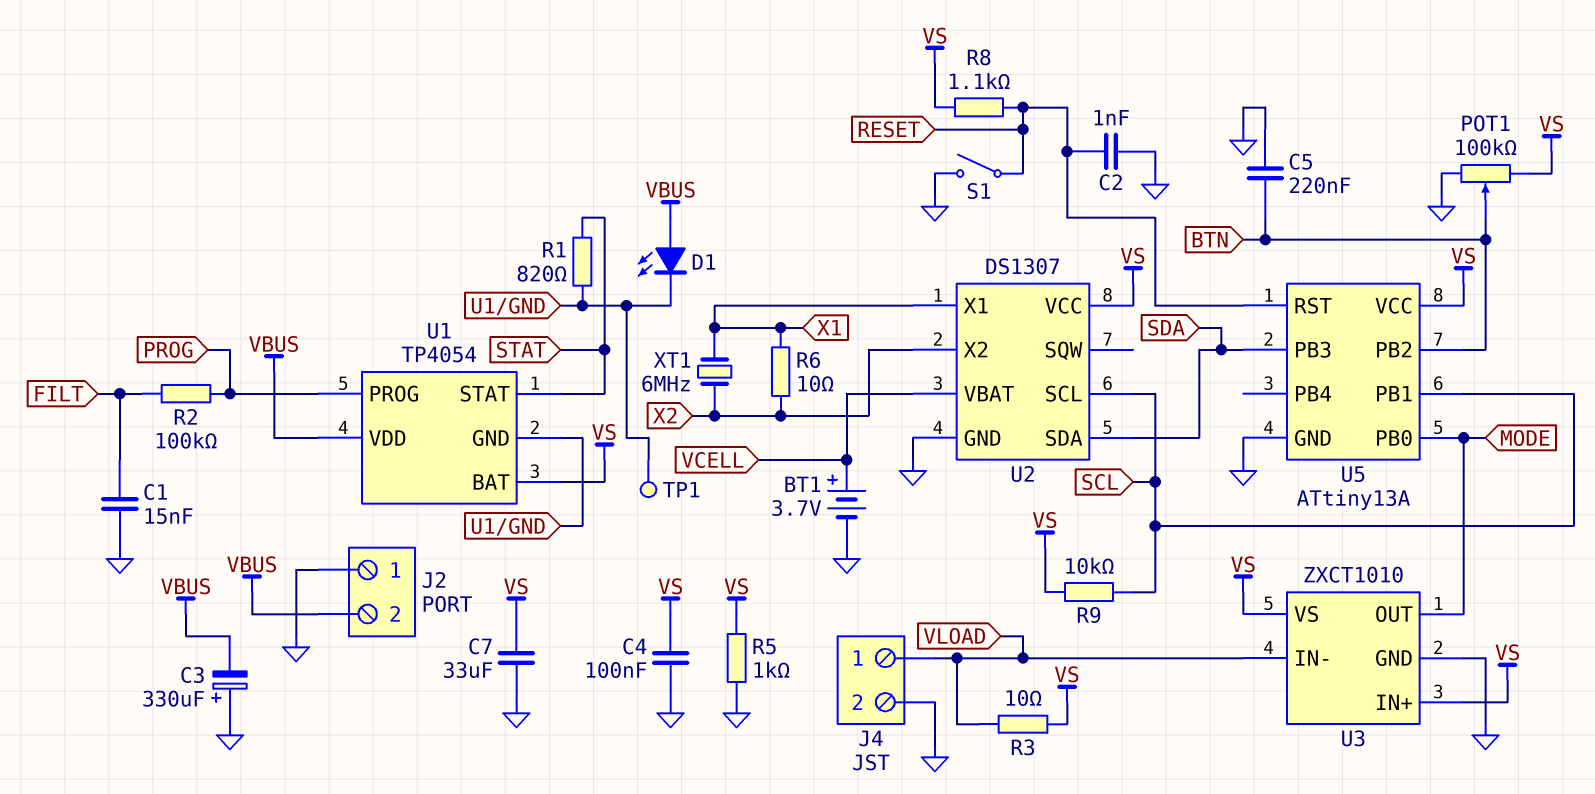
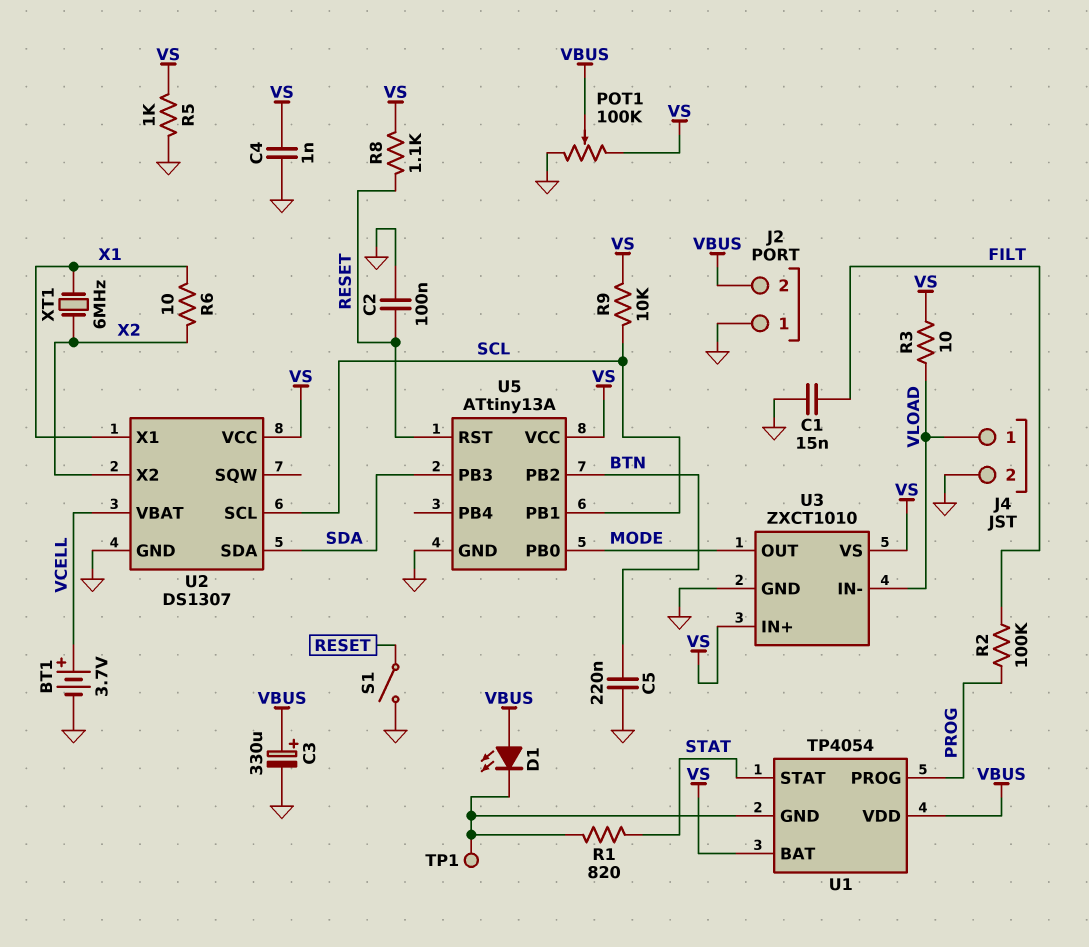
C2: 1nF (GND, RESET) -> 100nF (GND, RESET)
C3: 330uF (plus GND, minus VBUS) -> 330uF (plus VBUS, minus GND)
C4: 100nF (GND, VS) -> 1nF (GND, VS)
C7: 33uF (GND, VS) -> none
POT1: 100k (GND, VS, wiper BTN) -> 100k (GND, VS, wiper VBUS)

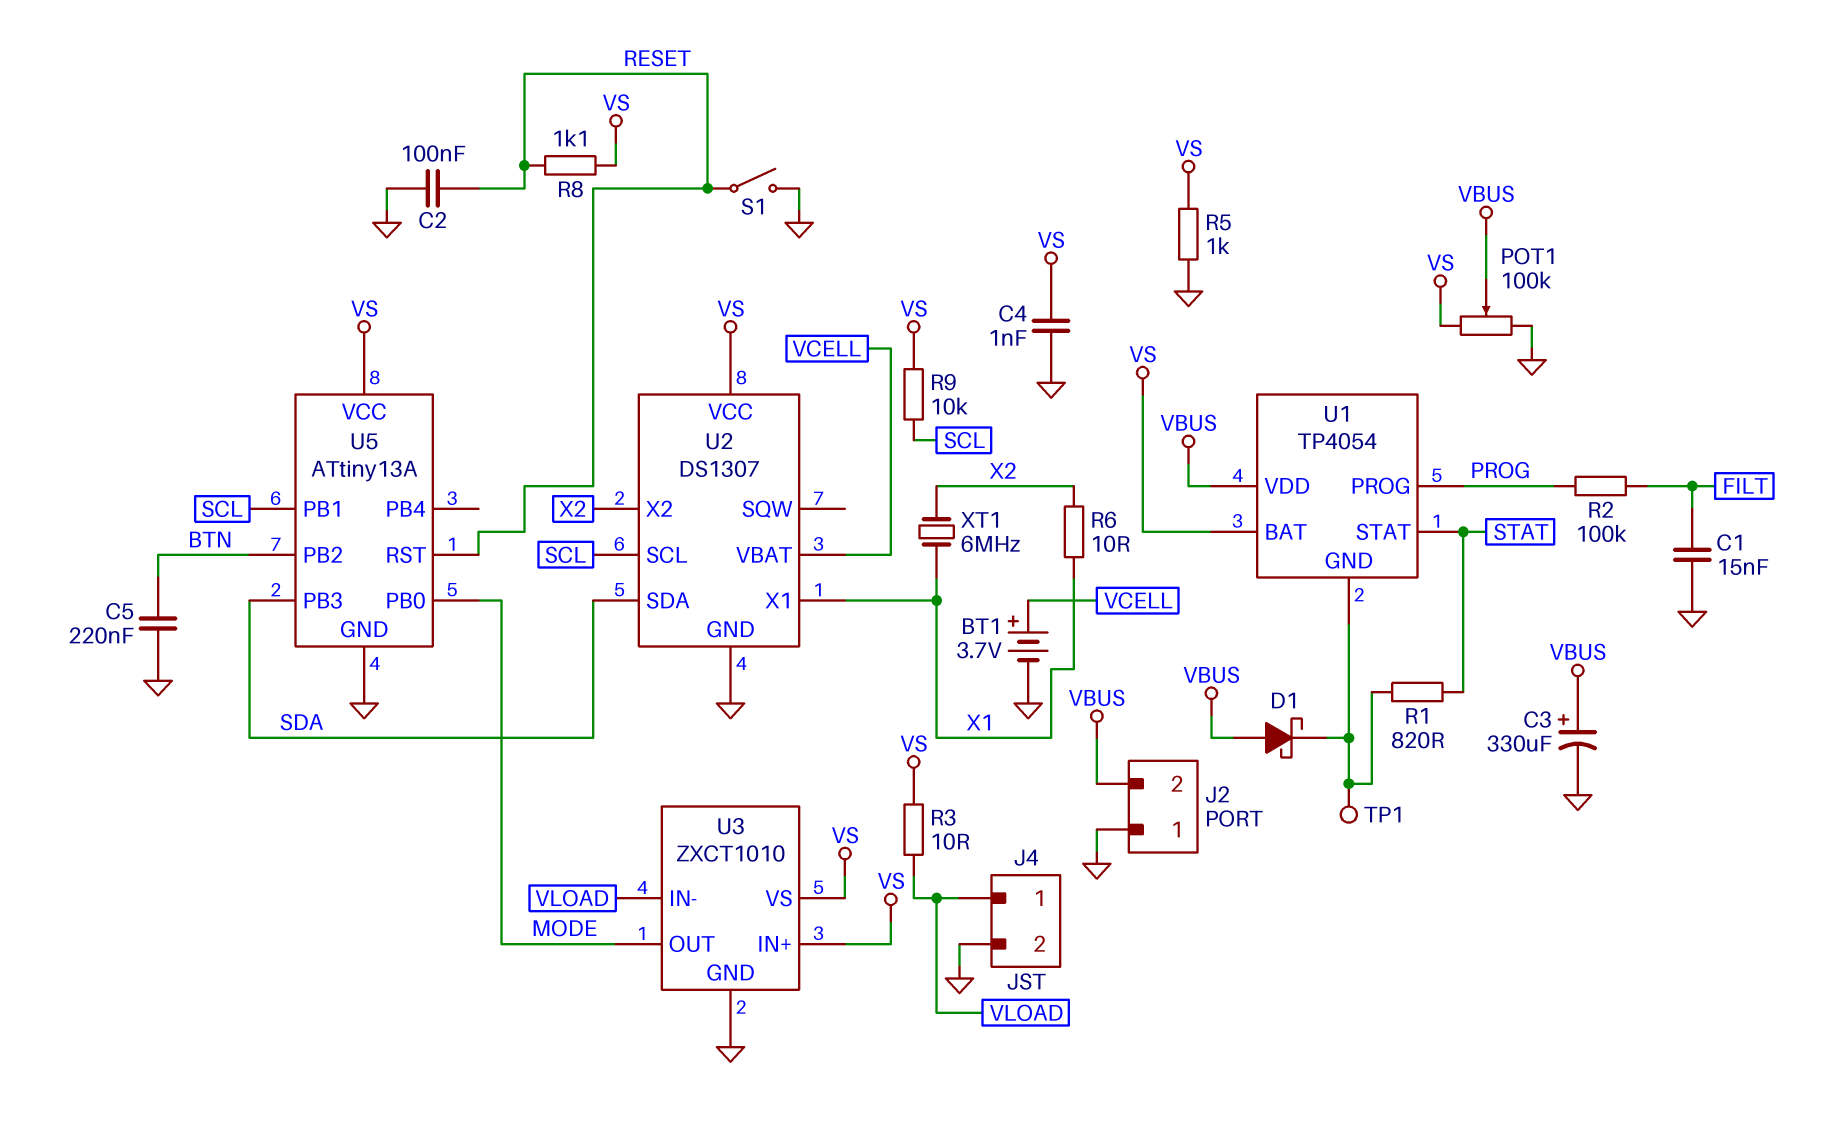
D1: LED (A VBUS, K U1/GND) -> schottky (A VBUS, K U1/GND)

